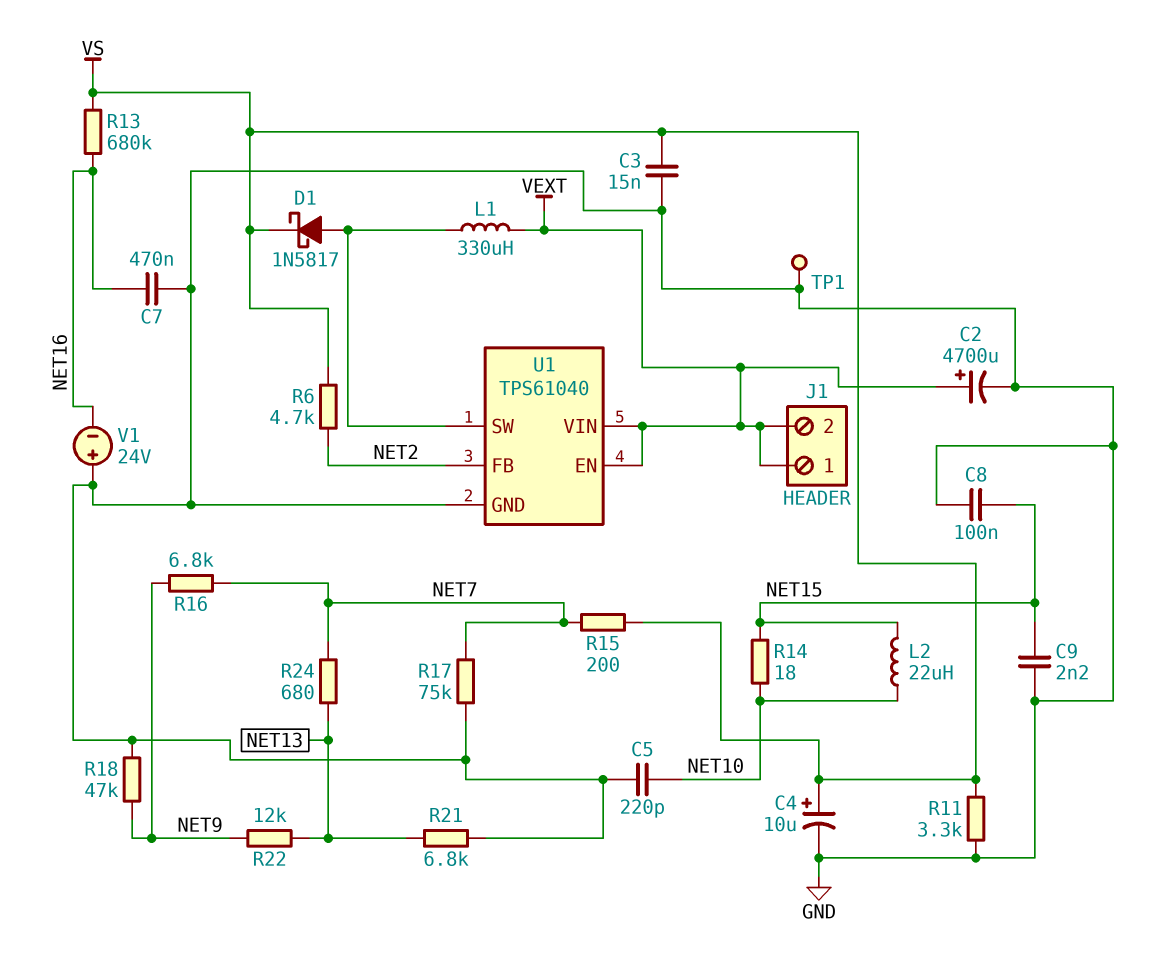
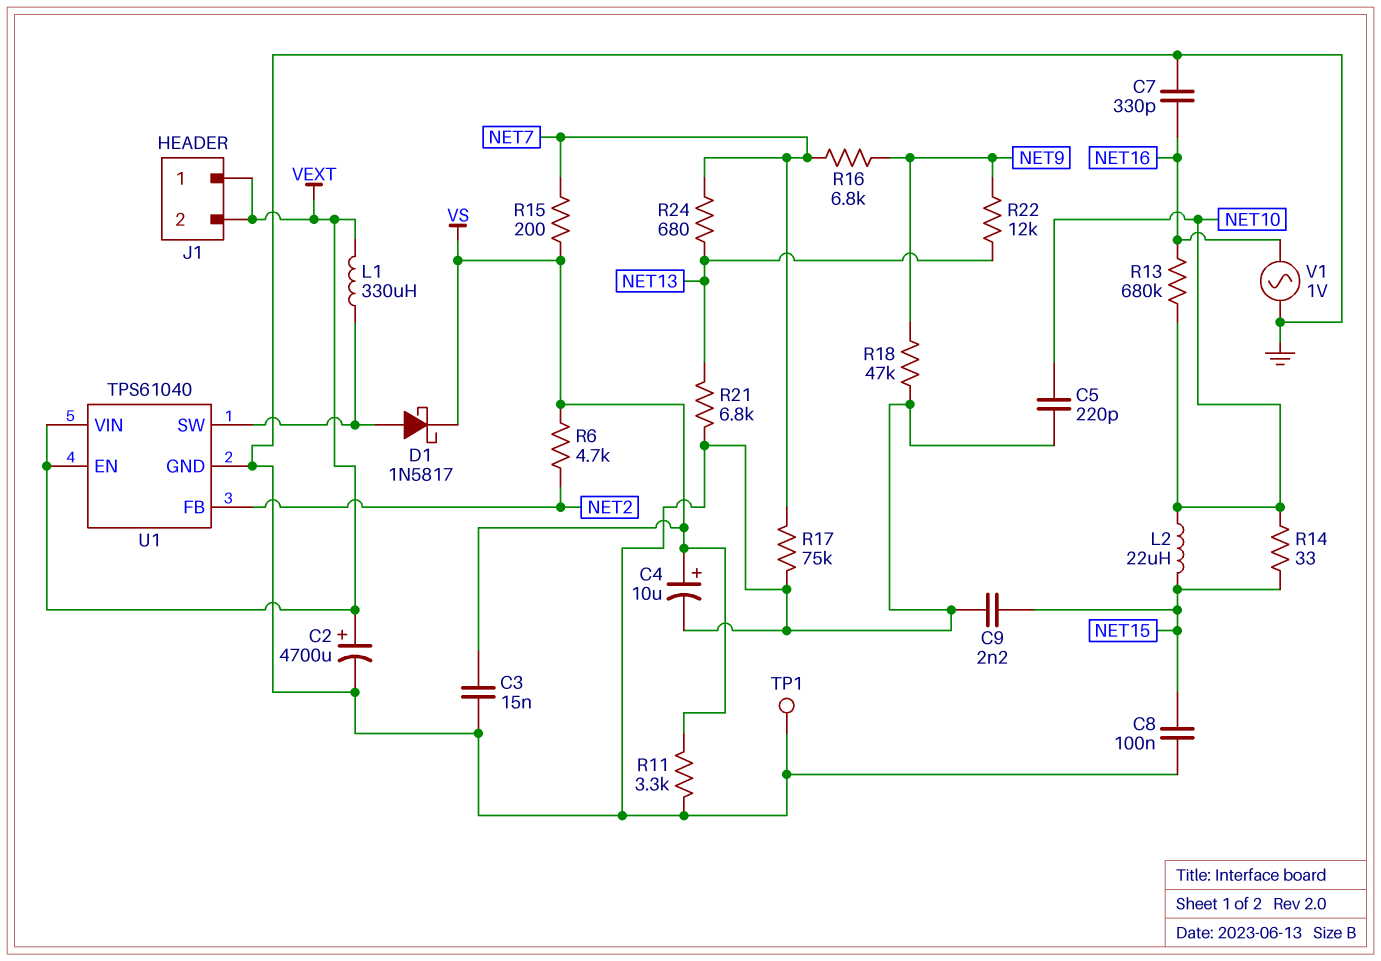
C7: 470nF (GND, NET16) -> 330pF (GND, NET16)
R13: 680k (NET16, VS) -> 680k (NET10, NET16)
R14: 18 (NET10, NET15) -> 33 (NET10, NET15)
V1: 24V (plus GND, minus NET16) -> AC 1V (GND, NET16)

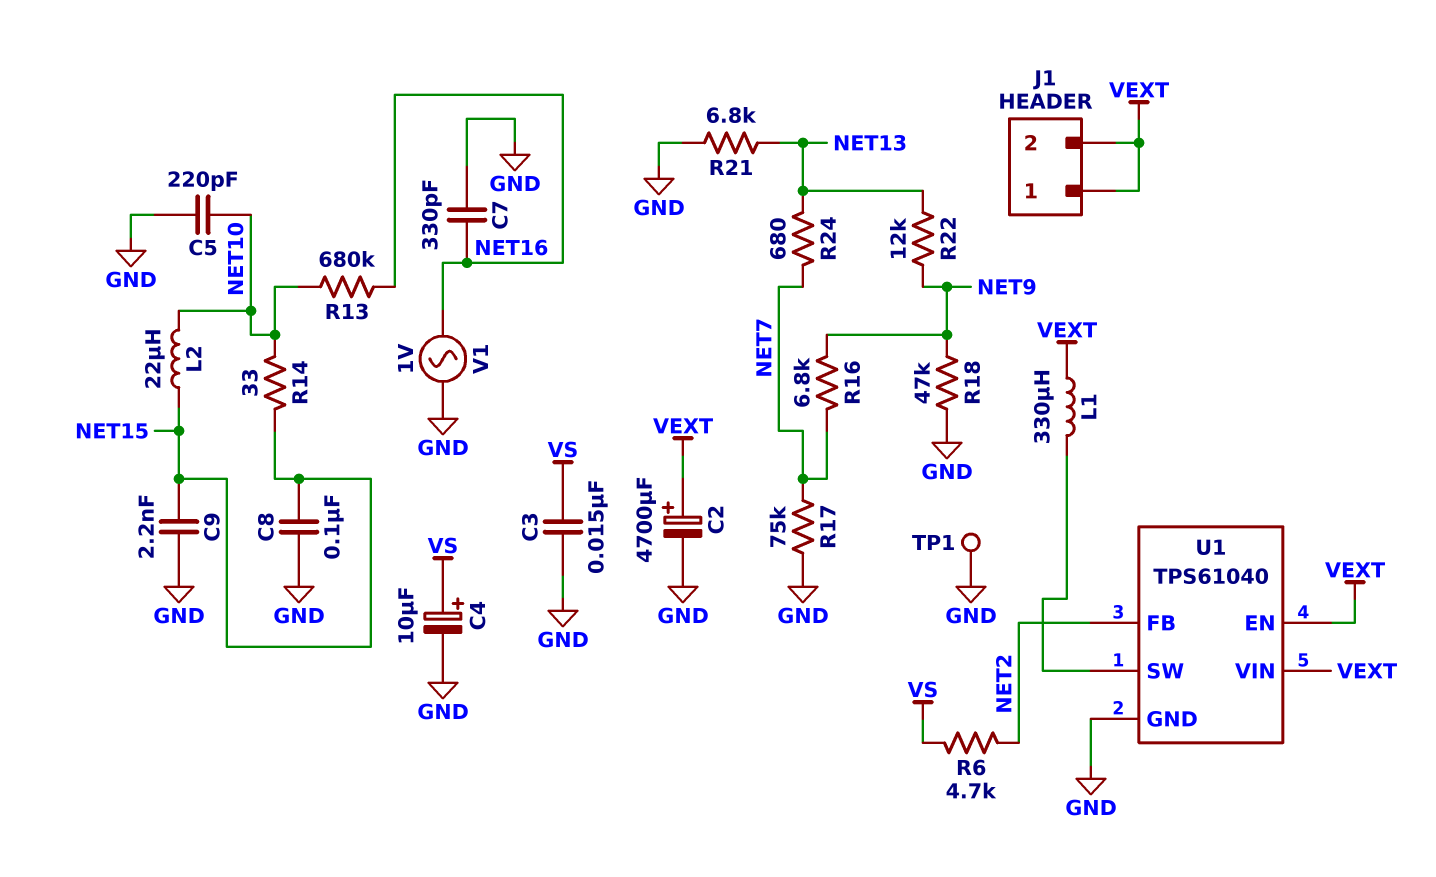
D1: schottky 1N5817 (A U1/SW, K VS) -> none
R11: 3.3k (GND, VS) -> none
R15: 200 (NET7, VS) -> none

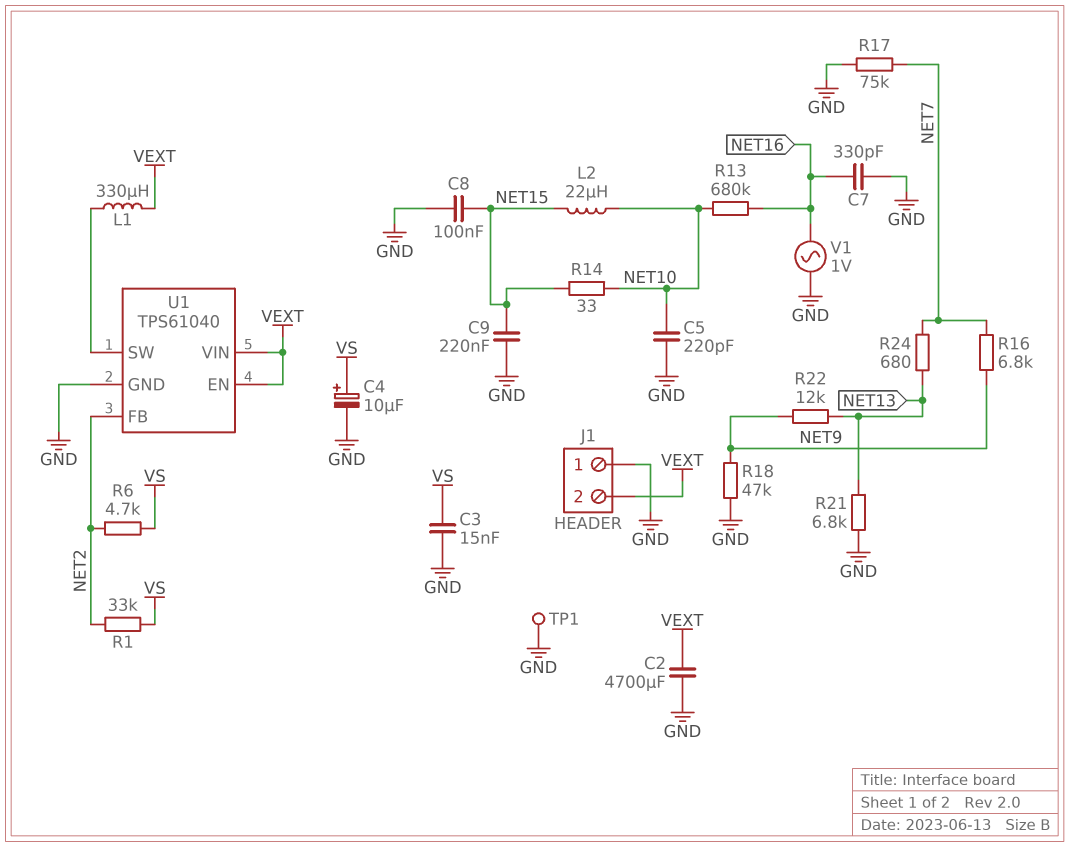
C2: 4700uF (plus VEXT, minus GND) -> 4700uF (GND, VEXT)
C9: 2.2nF (GND, NET15) -> 220nF (GND, NET15)
J1 pin 1: VEXT -> GND
R1: none -> 33k (NET2, VS)

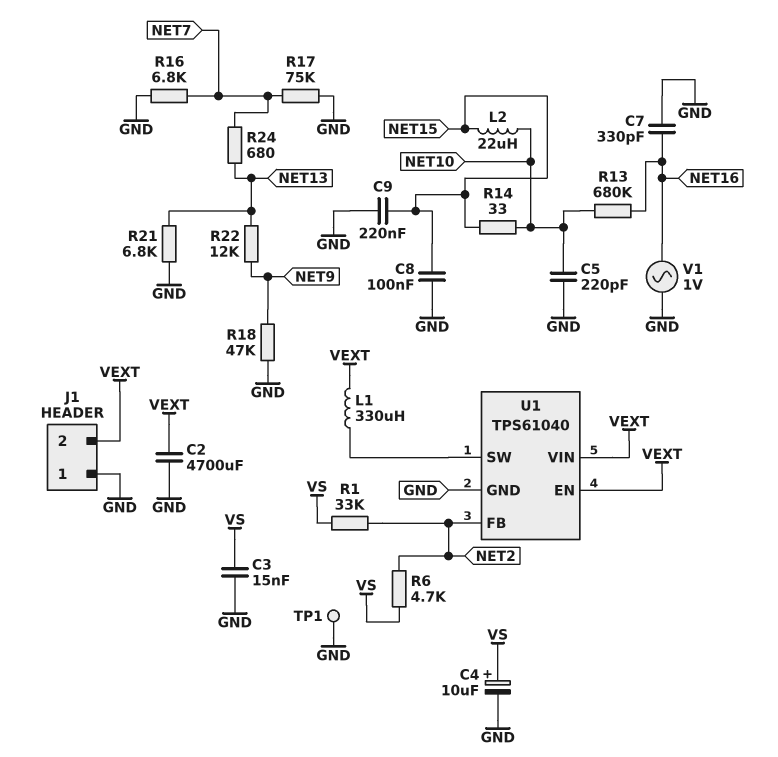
R16: 6.8k (NET7, NET9) -> 6.8k (GND, NET7)

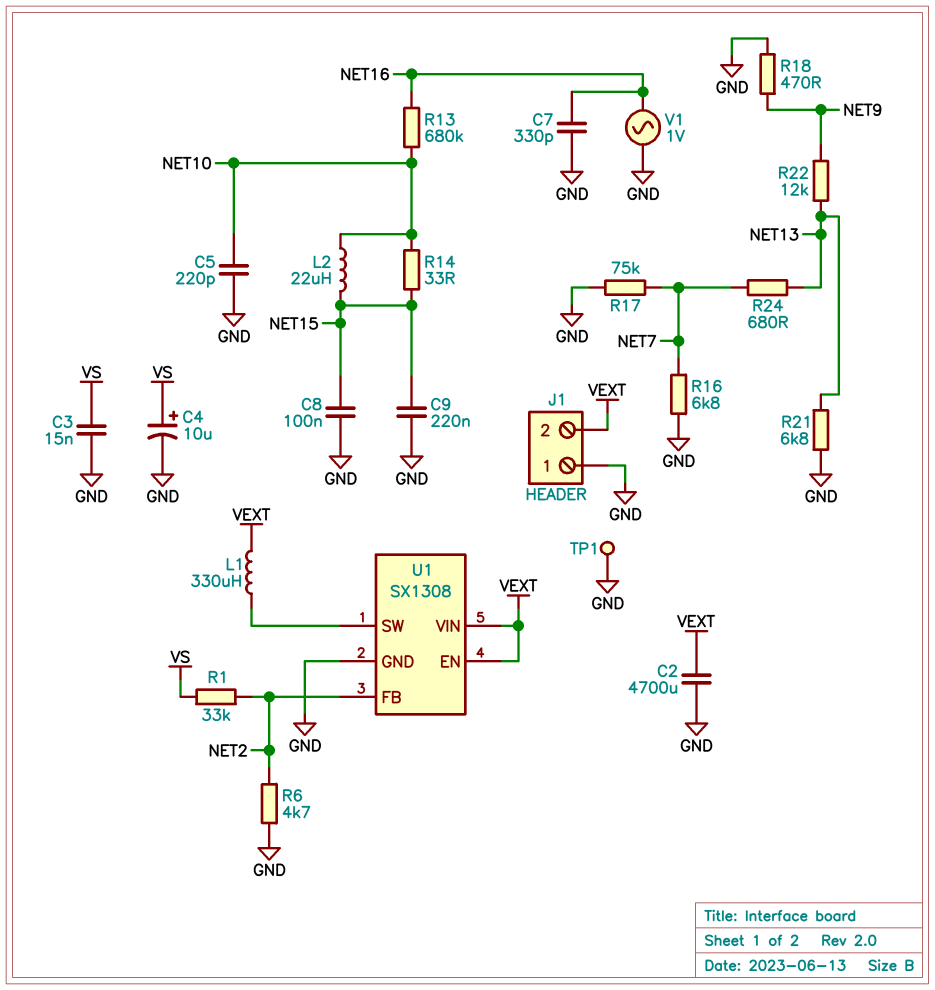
R6: 4.7k (NET2, VS) -> 4.7k (GND, NET2)
R18: 47k (GND, NET9) -> 470 (GND, NET9)
U1: TPS61040 -> SX1308

